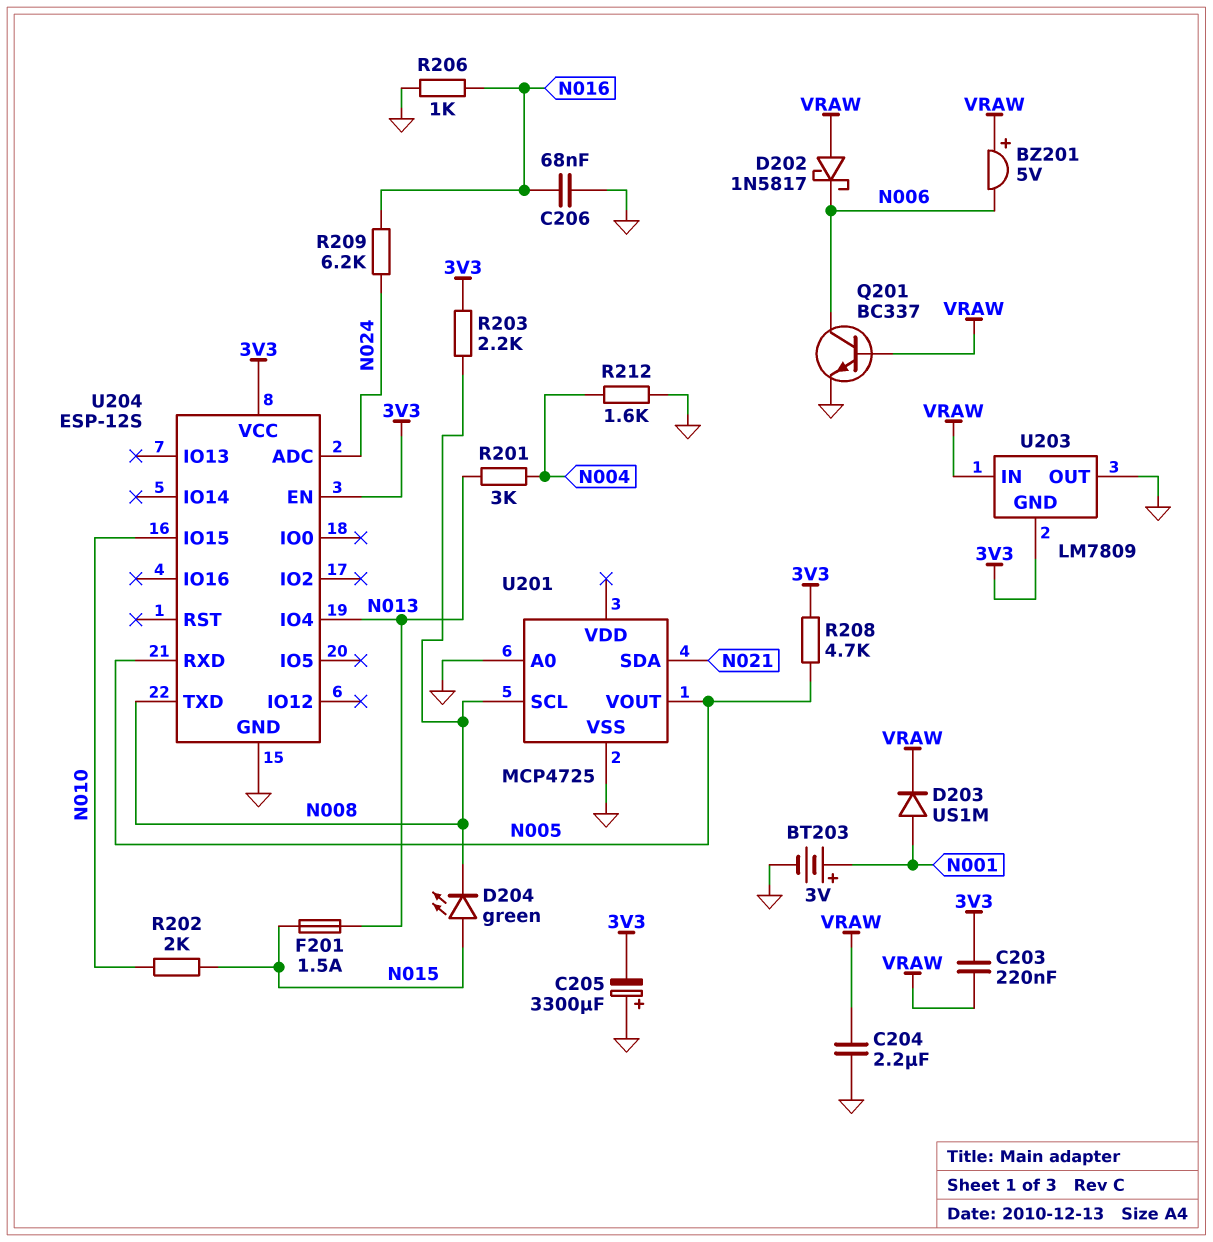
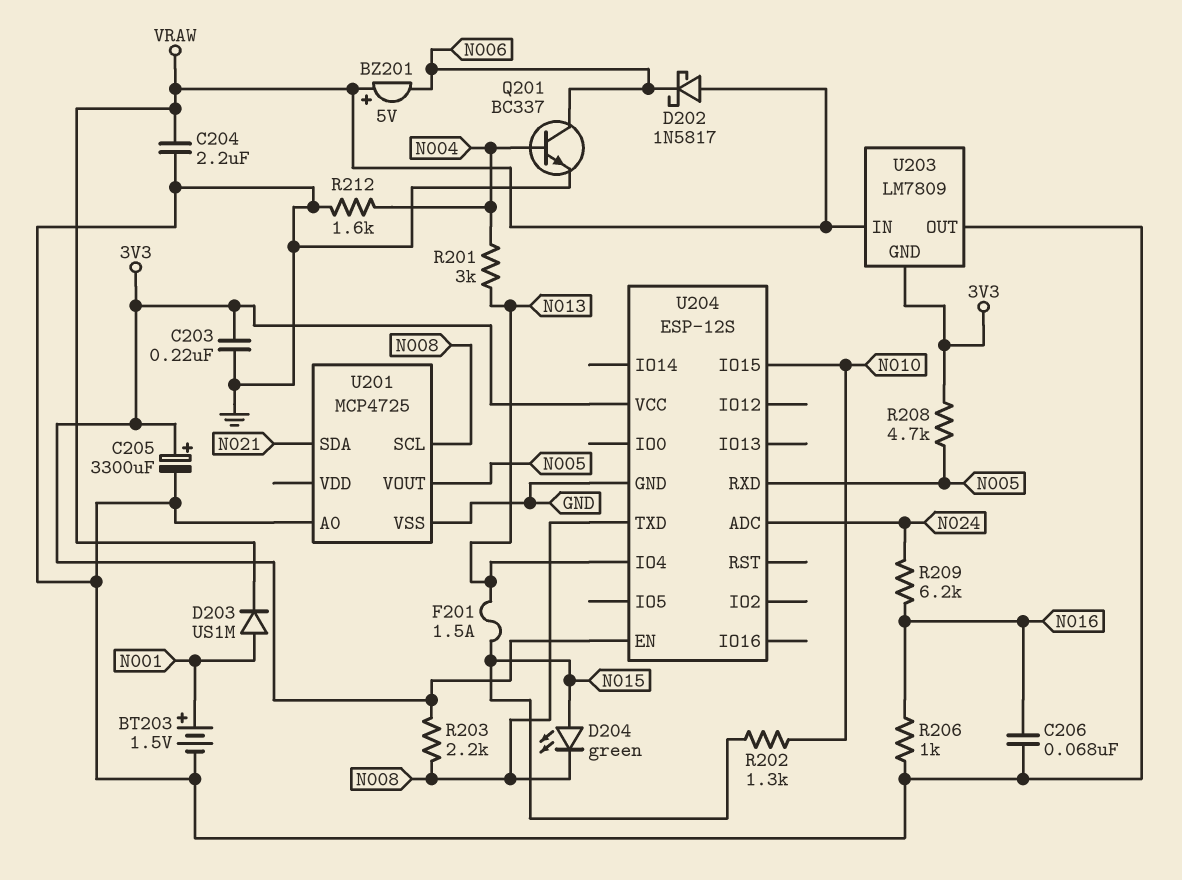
BT203: 3V (plus N001, minus GND) -> 1.5V (plus N001, minus GND)
C203: 220nF (3V3, VRAW) -> 220nF (3V3, GND)
C205: 3300uF (plus GND, minus 3V3) -> 3300uF (plus 3V3, minus GND)
Q201: NPN BC337 (B VRAW, C N006, E GND) -> NPN BC337 (B N004, C N006, E GND)
R202: 2k (N010, N015) -> 1.3k (N010, N015)

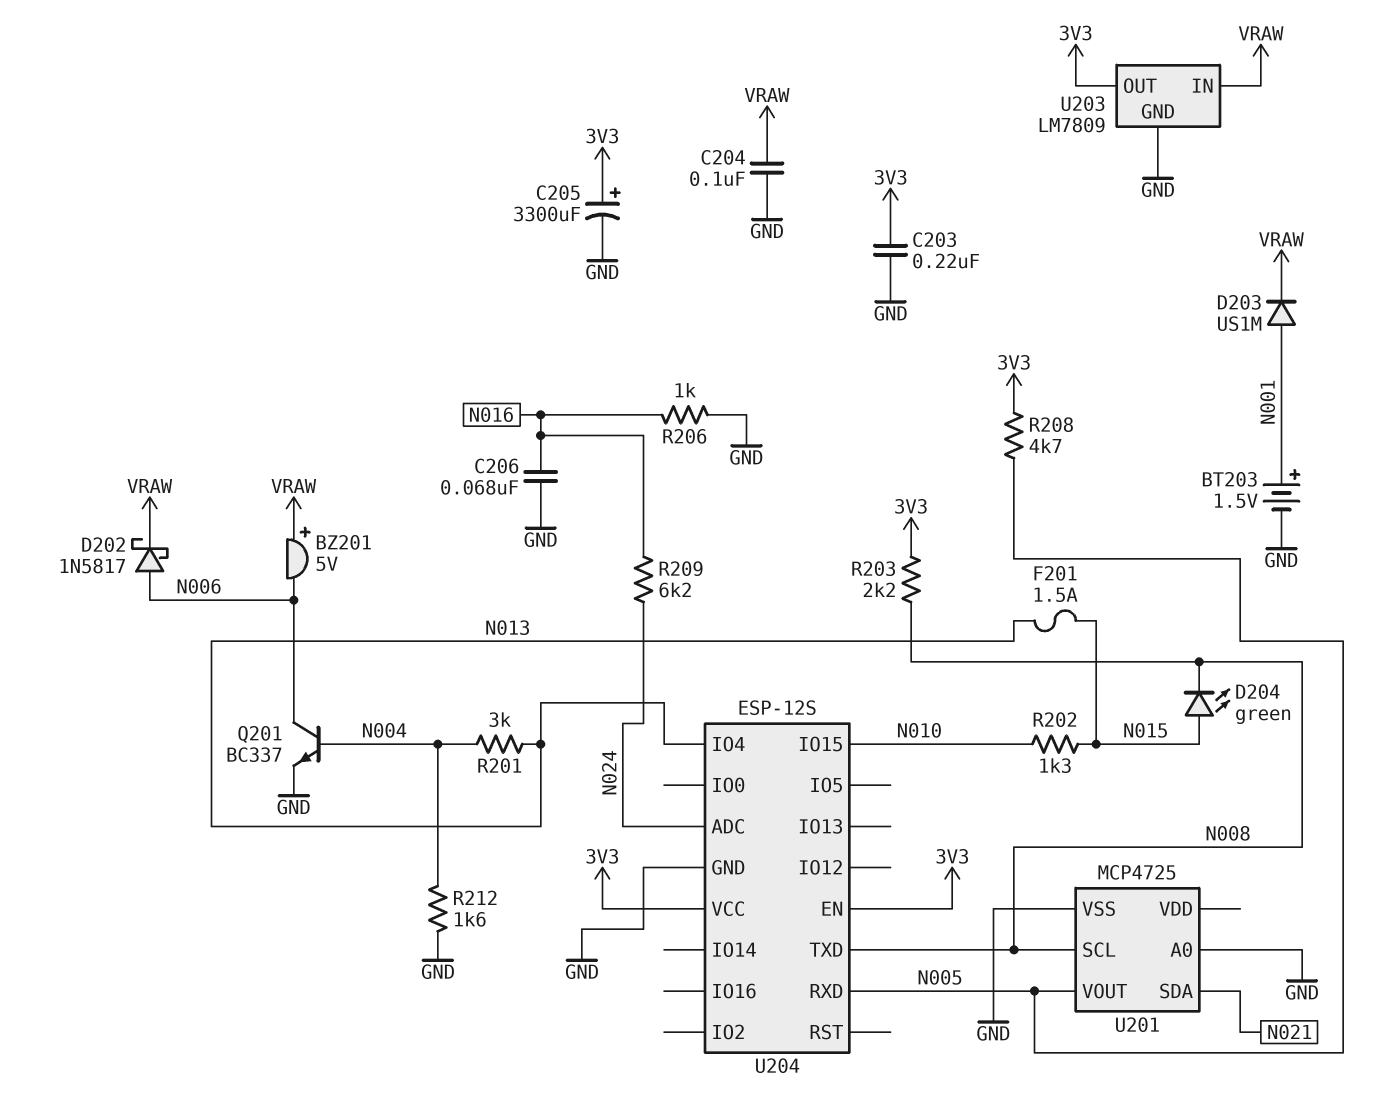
C204: 2.2uF (GND, VRAW) -> 100nF (GND, VRAW)
D202: schottky 1N5817 (A VRAW, K N006) -> schottky 1N5817 (A N006, K VRAW)
U203 pin GND: 3V3 -> GND
U203 pin OUT: GND -> 3V3

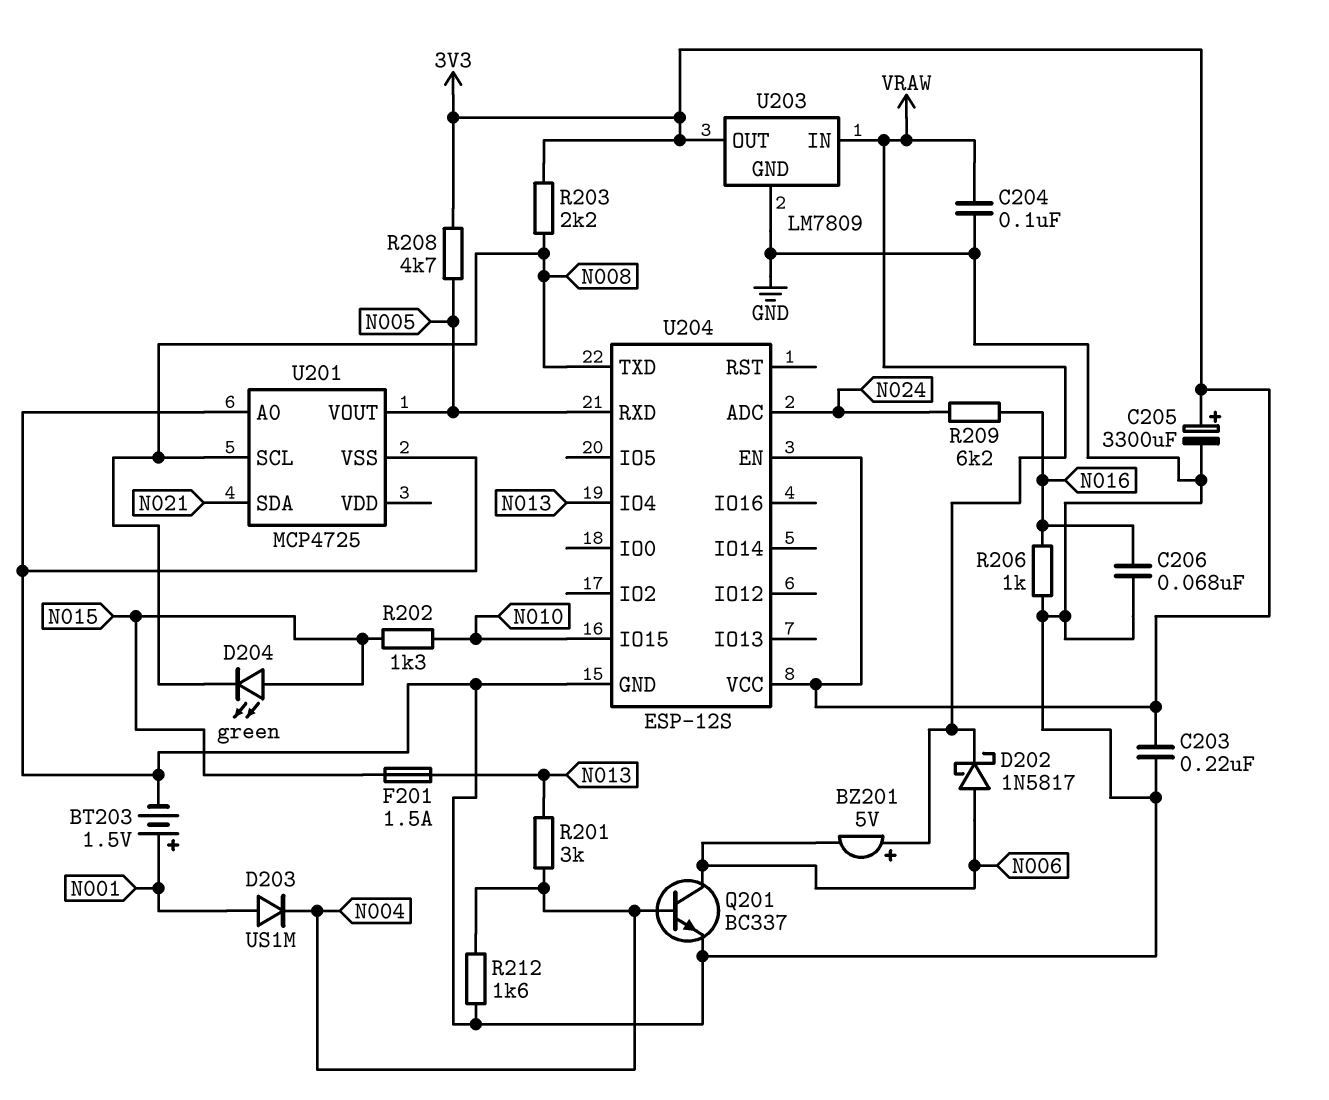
D203: diode US1M (A N001, K VRAW) -> diode US1M (A N001, K N004)

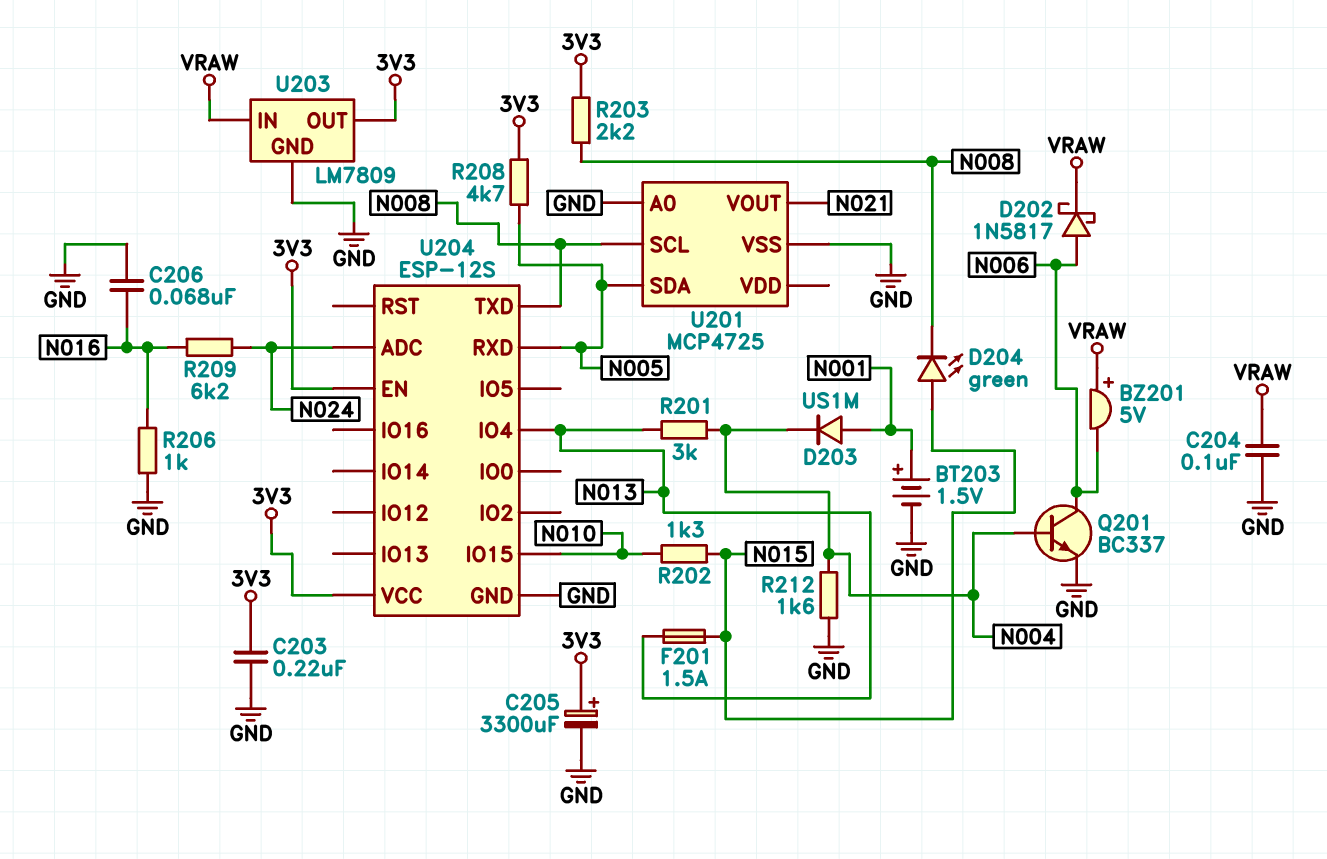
U201 pin SDA: N021 -> N005
U201 pin VOUT: N005 -> N021

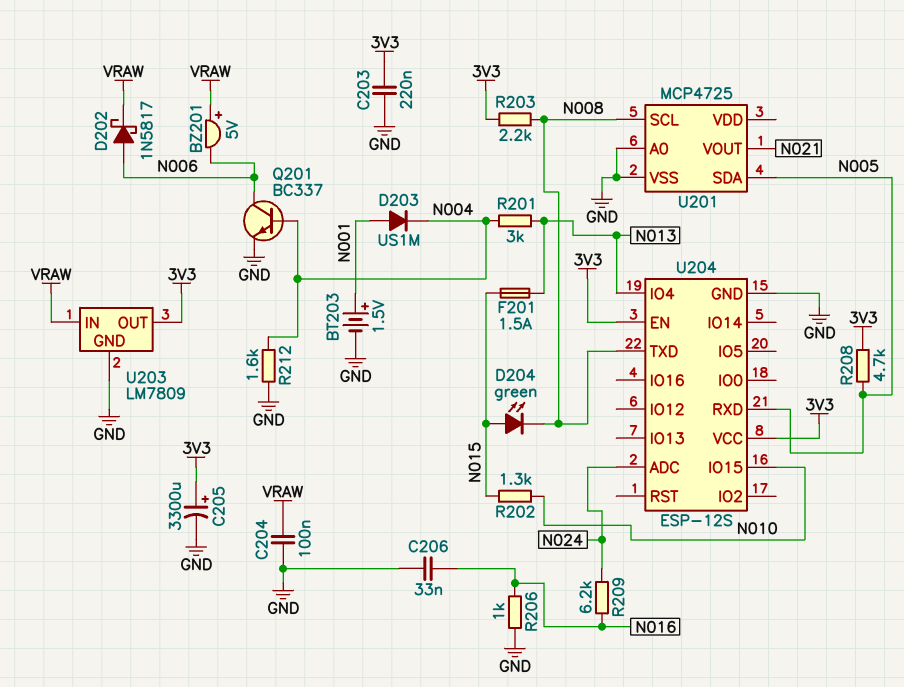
C206: 68nF (GND, N016) -> 33nF (GND, N016)

